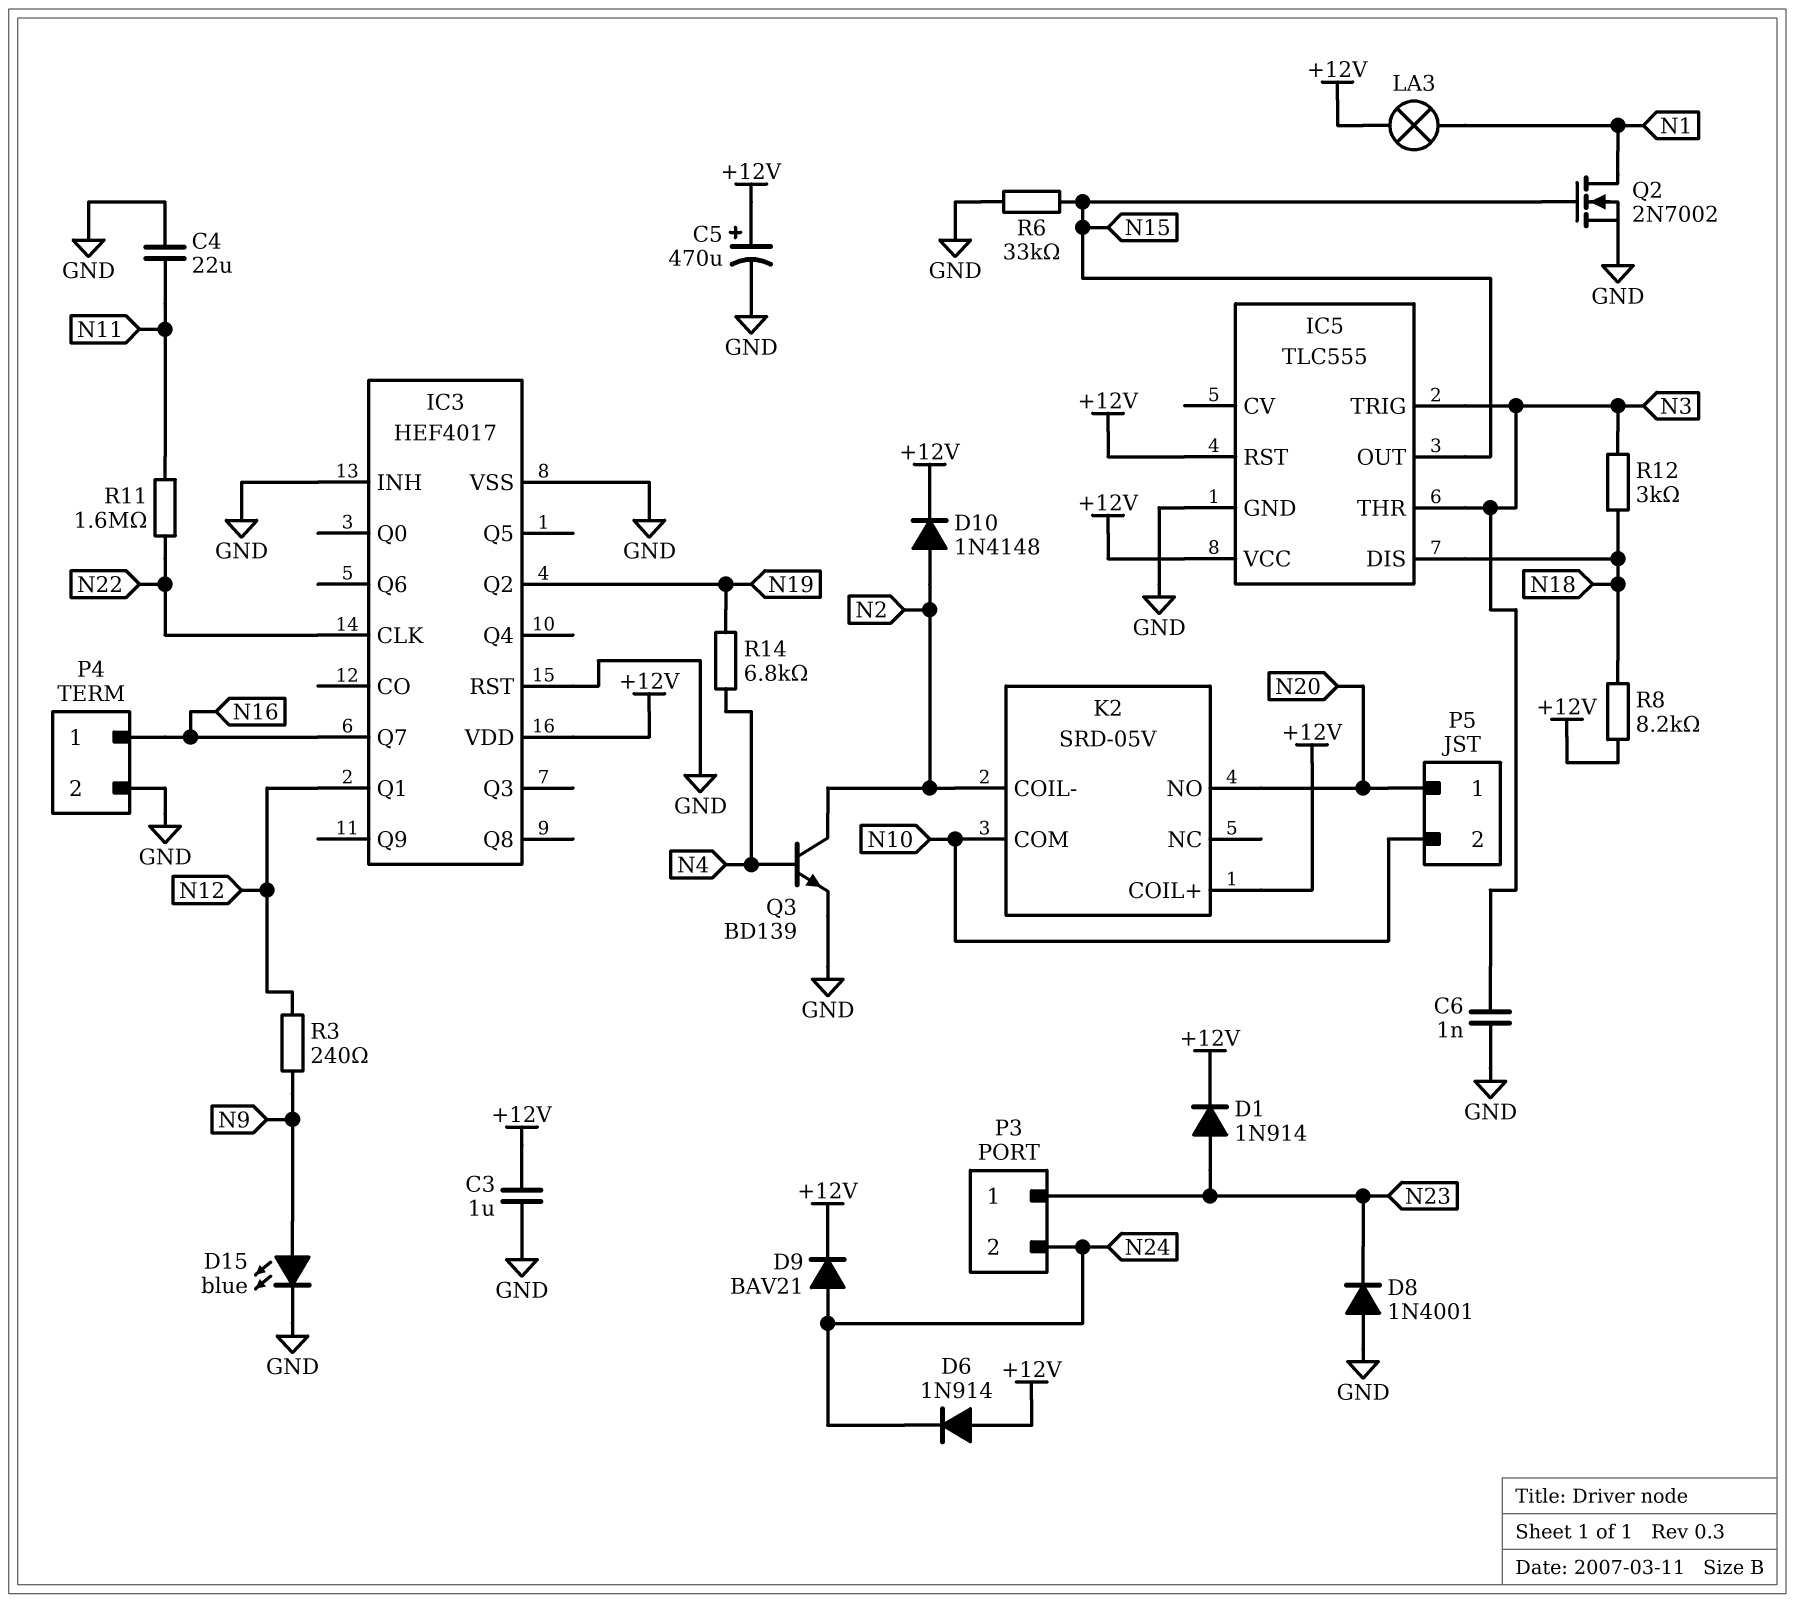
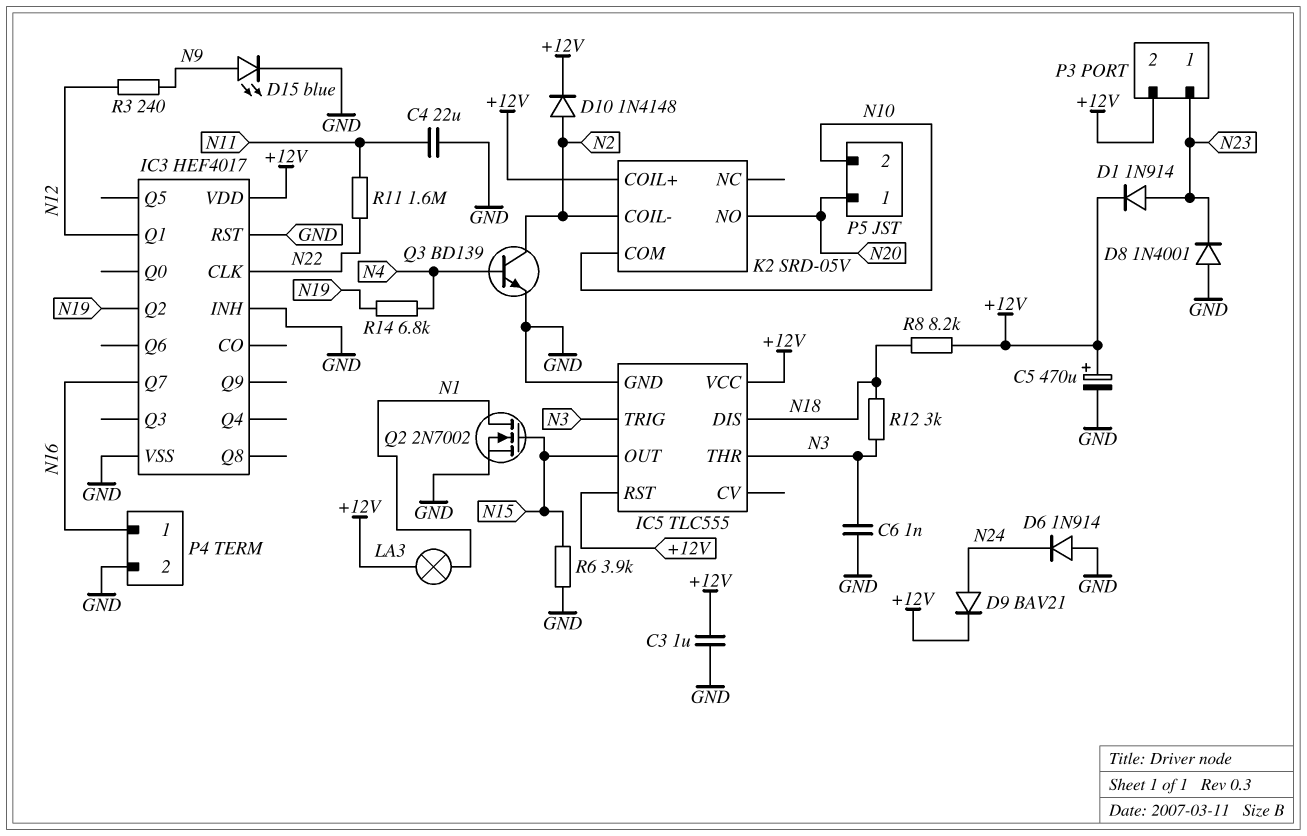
D6: diode 1N914 (A +12V, K N24) -> diode 1N914 (A GND, K N24)
P3 pin 2: N24 -> +12V
R6: 33k (GND, N15) -> 3.9k (GND, N15)

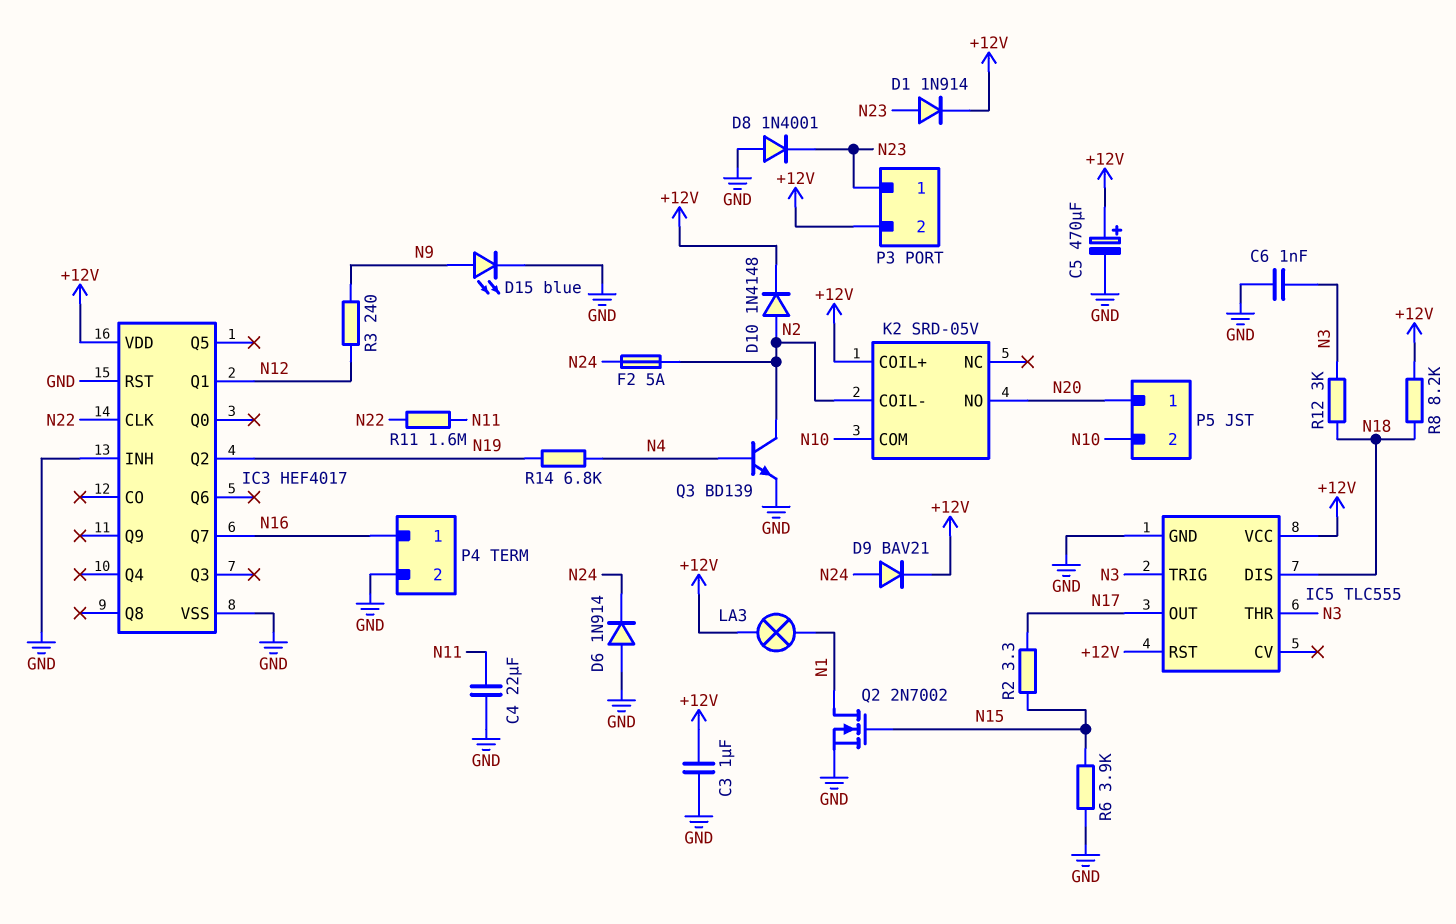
F2: none -> 5A (N2, N24)
IC5 pin OUT: N15 -> N17
R2: none -> 3.3 (N15, N17)

